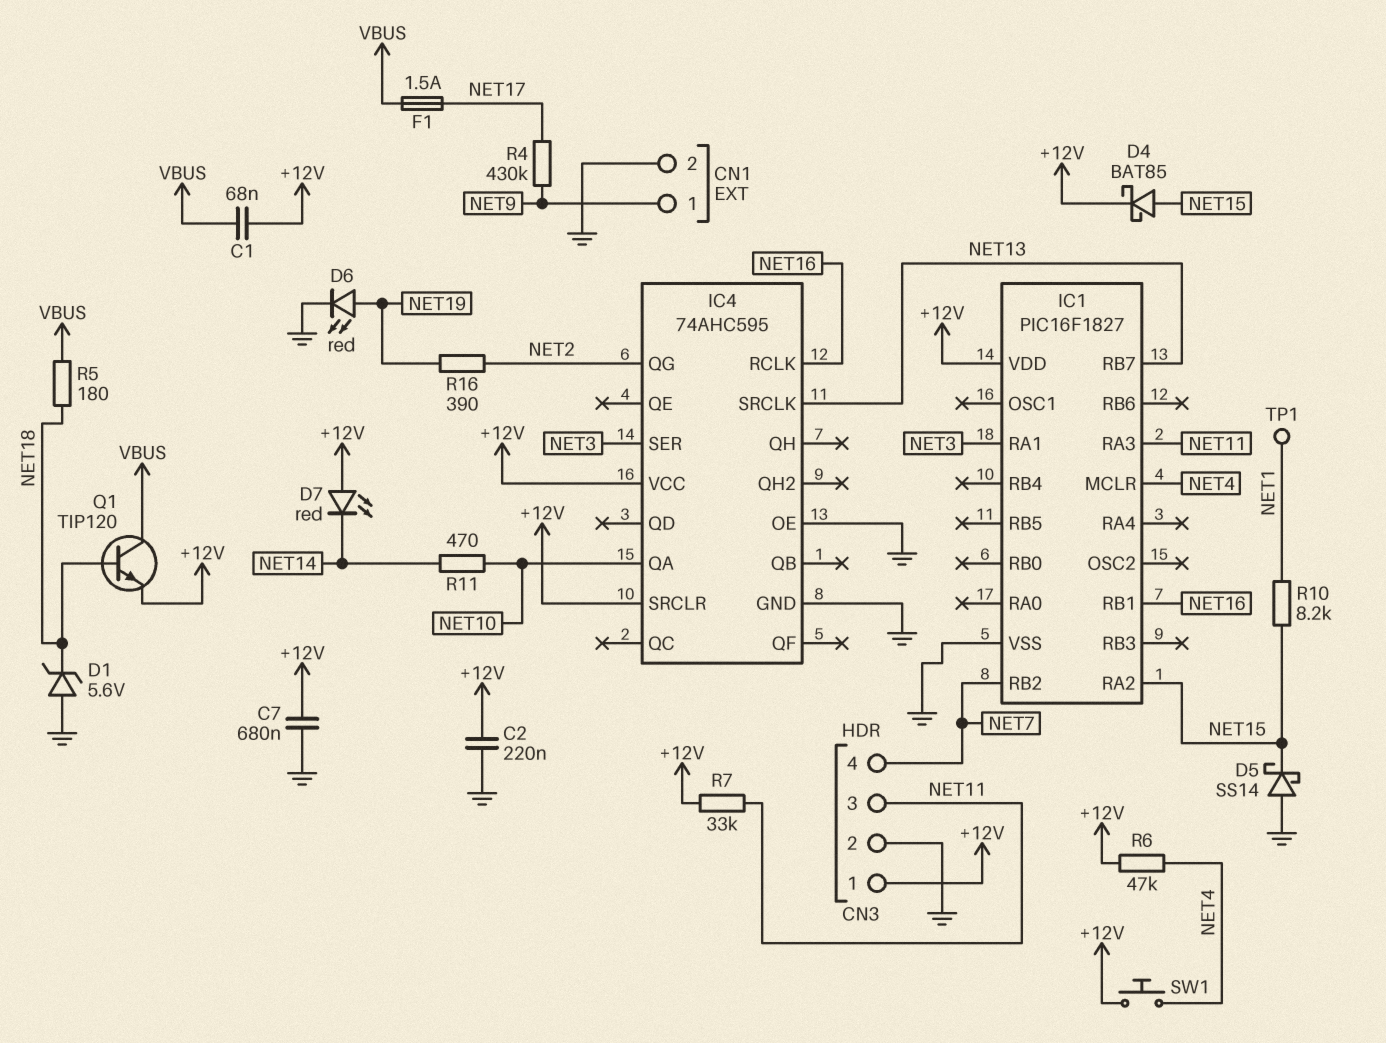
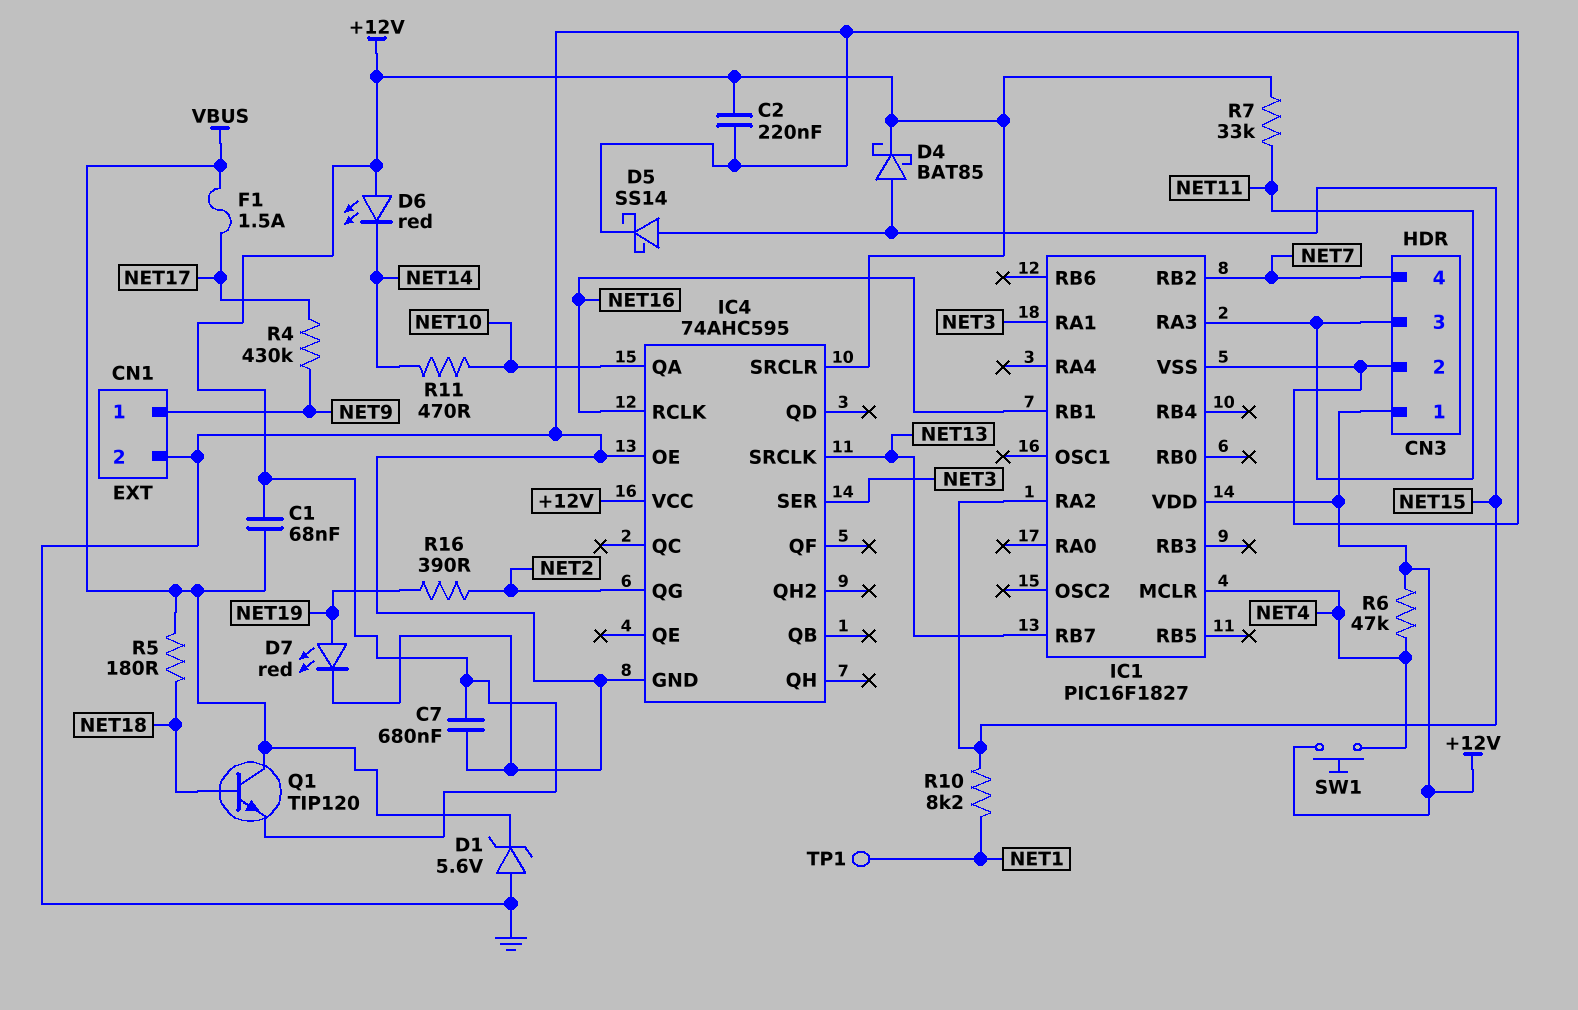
D1: zener 5.6V (A GND, K NET18) -> zener 5.6V (A GND, K VBUS)
D5: schottky SS14 (A GND, K NET15) -> schottky SS14 (A NET15, K GND)
D6: LED red (A NET19, K GND) -> LED red (A +12V, K NET14)
D7: LED red (A +12V, K NET14) -> LED red (A NET19, K GND)

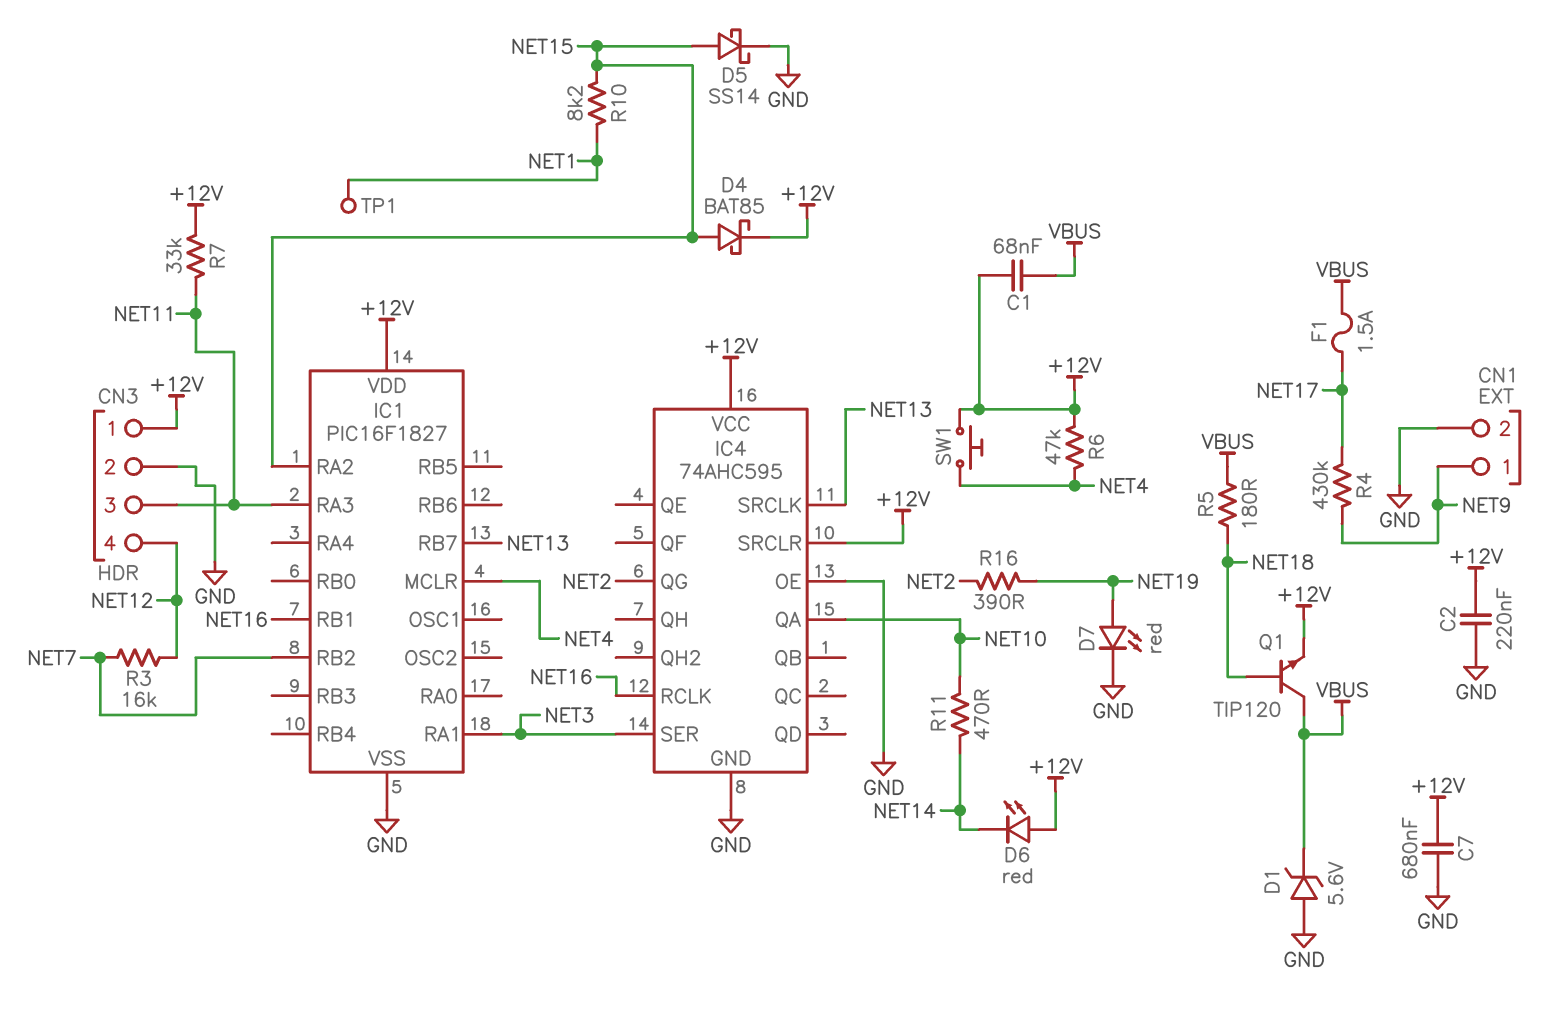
CN3 pin 4: NET7 -> NET12
R3: none -> 16k (NET7, NET12)

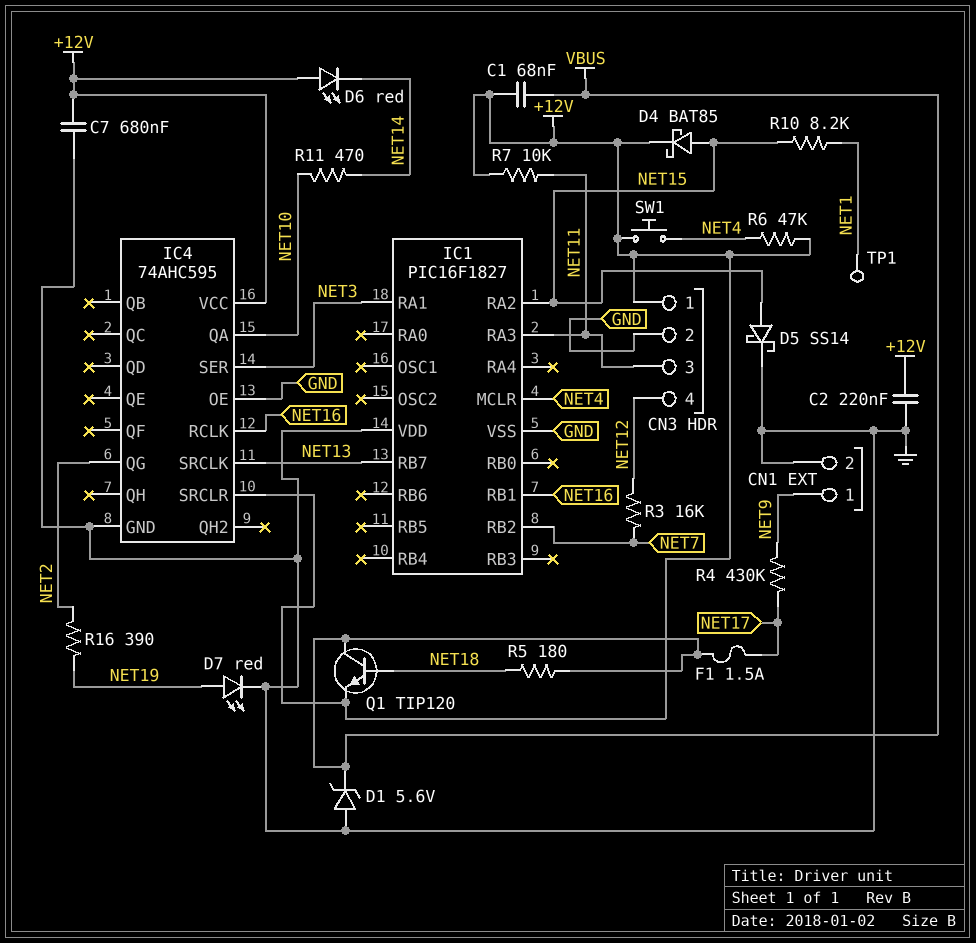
IC1 pin VDD: +12V -> GND
R7: 33k (+12V, NET11) -> 10k (+12V, NET11)

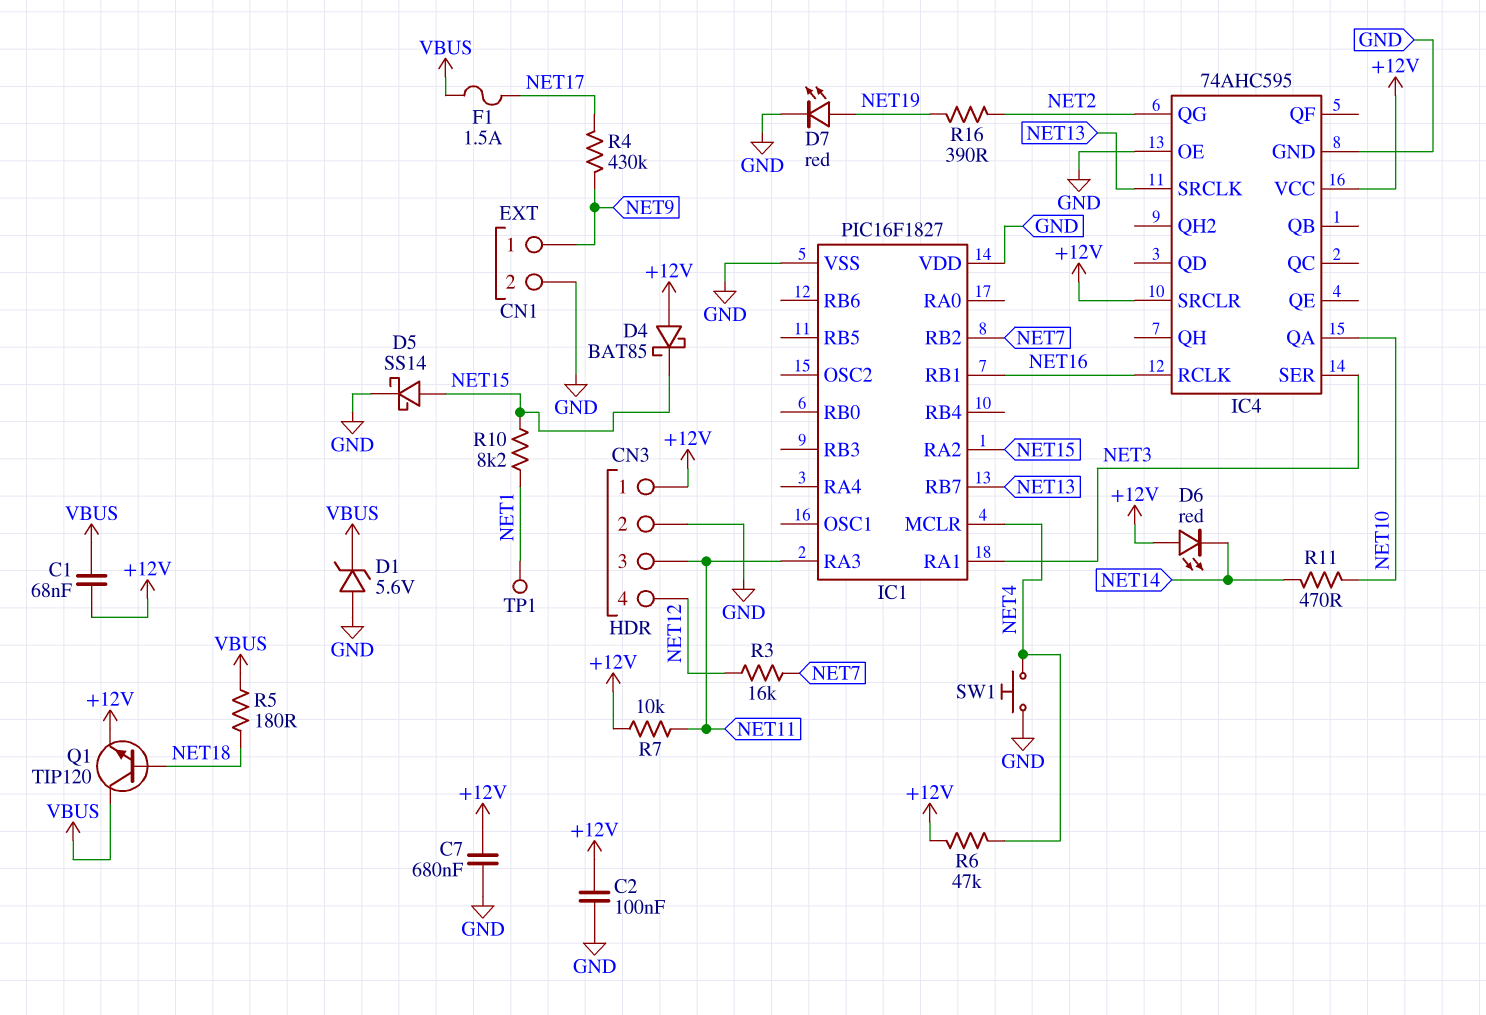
C2: 220nF (+12V, GND) -> 100nF (+12V, GND)
D4: schottky BAT85 (A NET15, K +12V) -> schottky BAT85 (A +12V, K NET15)
SW1: button (+12V, NET4) -> button (GND, NET4)

